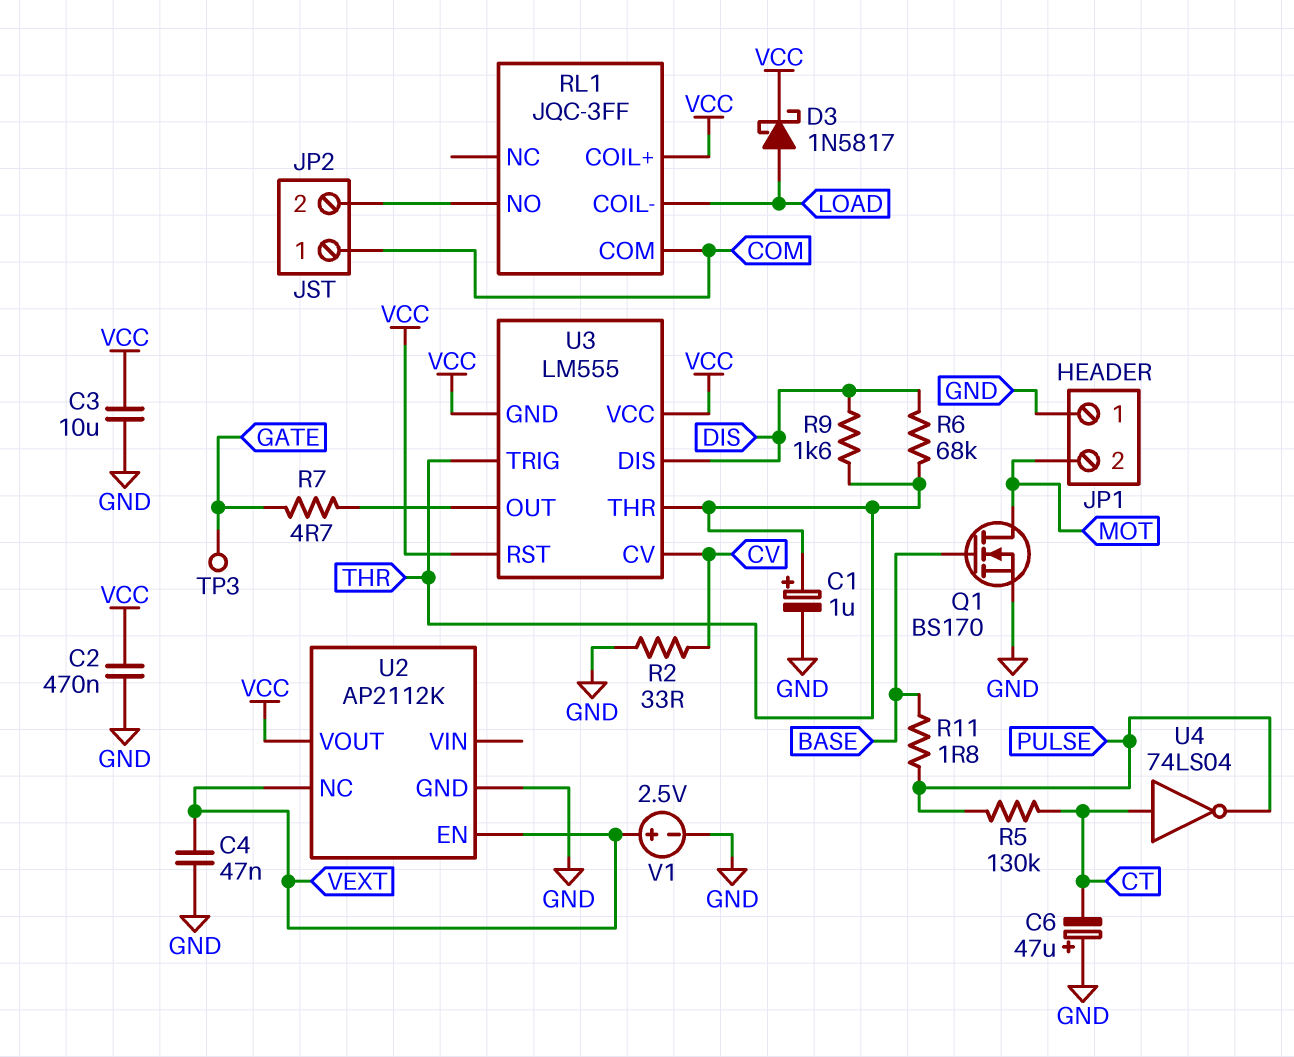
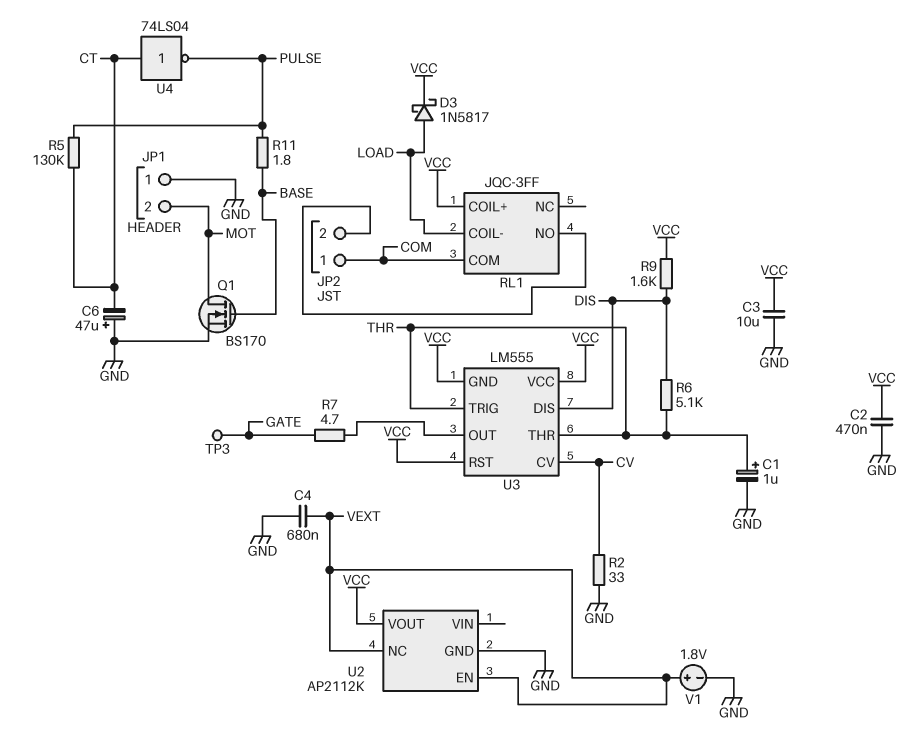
C4: 47nF (GND, VEXT) -> 680nF (GND, VEXT)
R6: 68k (DIS, THR) -> 5.1k (DIS, THR)
R9: 1.6k (DIS, THR) -> 1.6k (DIS, VCC)
V1: 2.5V (plus VEXT, minus GND) -> 1.8V (plus VEXT, minus GND)

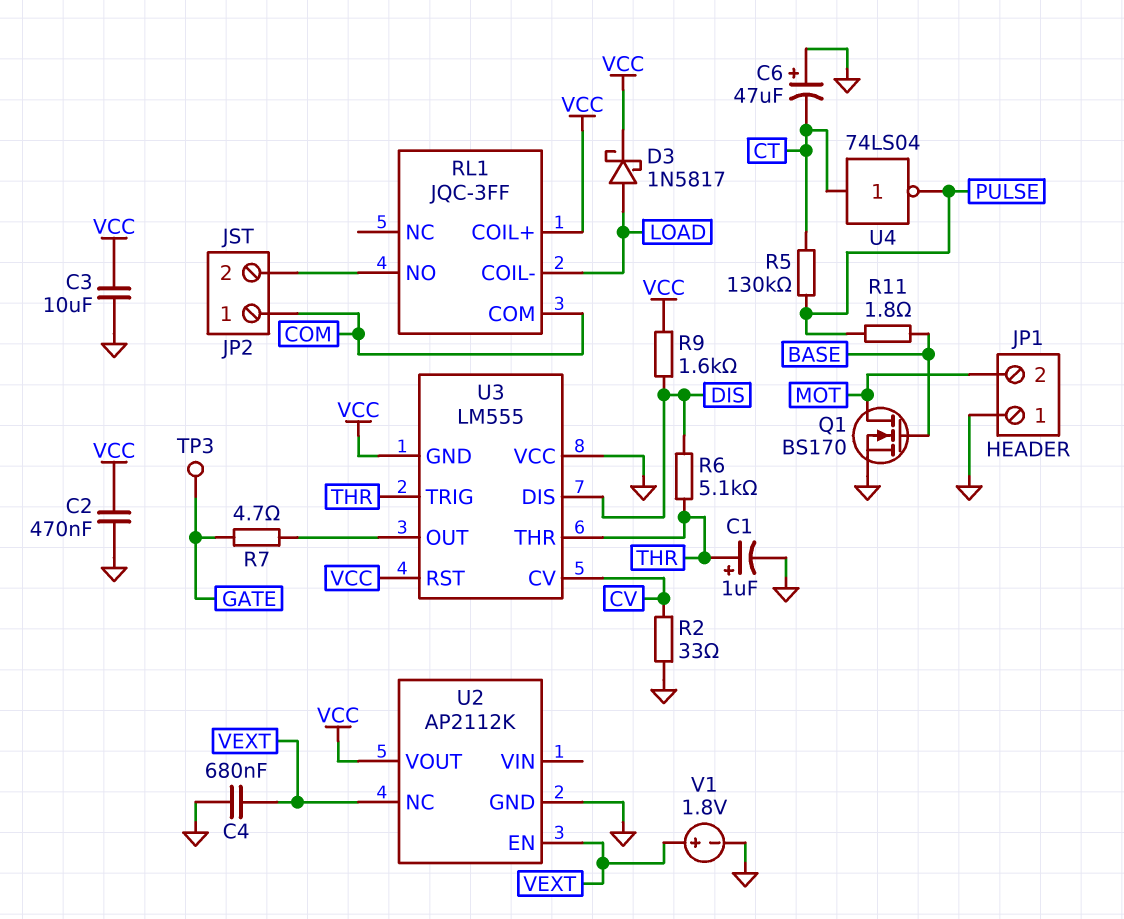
U3 pin VCC: VCC -> GND

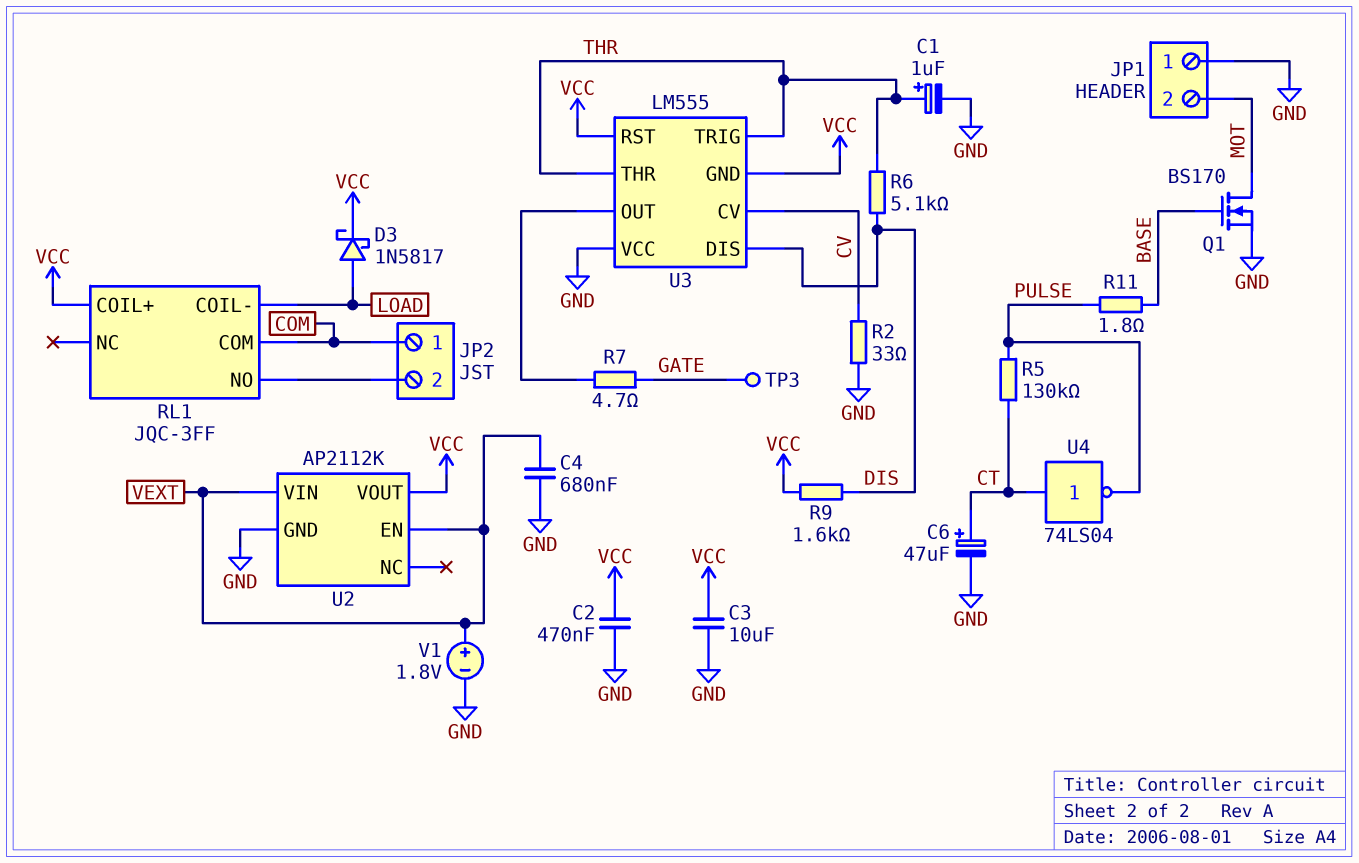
C6: 47uF (plus GND, minus CT) -> 47uF (plus CT, minus GND)
U2 pin NC: VEXT -> none
U2 pin VIN: none -> VEXT

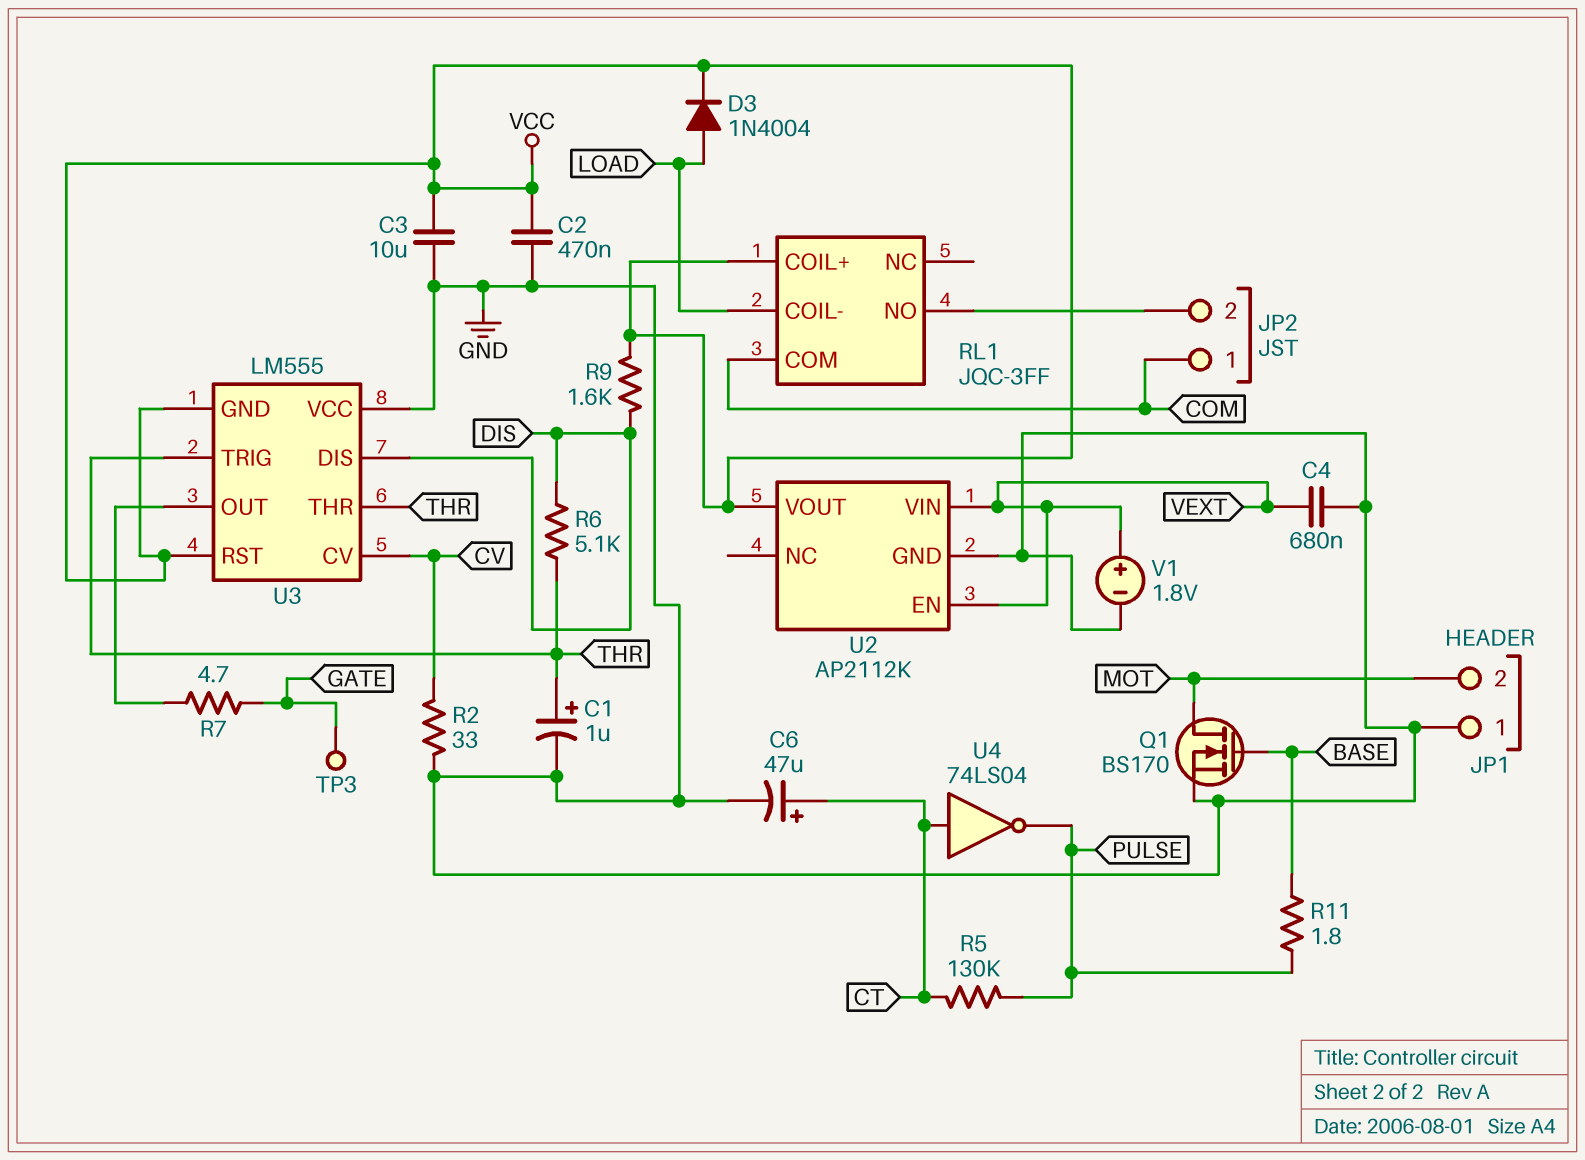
D3: schottky 1N5817 (A LOAD, K VCC) -> diode 1N4004 (A LOAD, K VCC)

